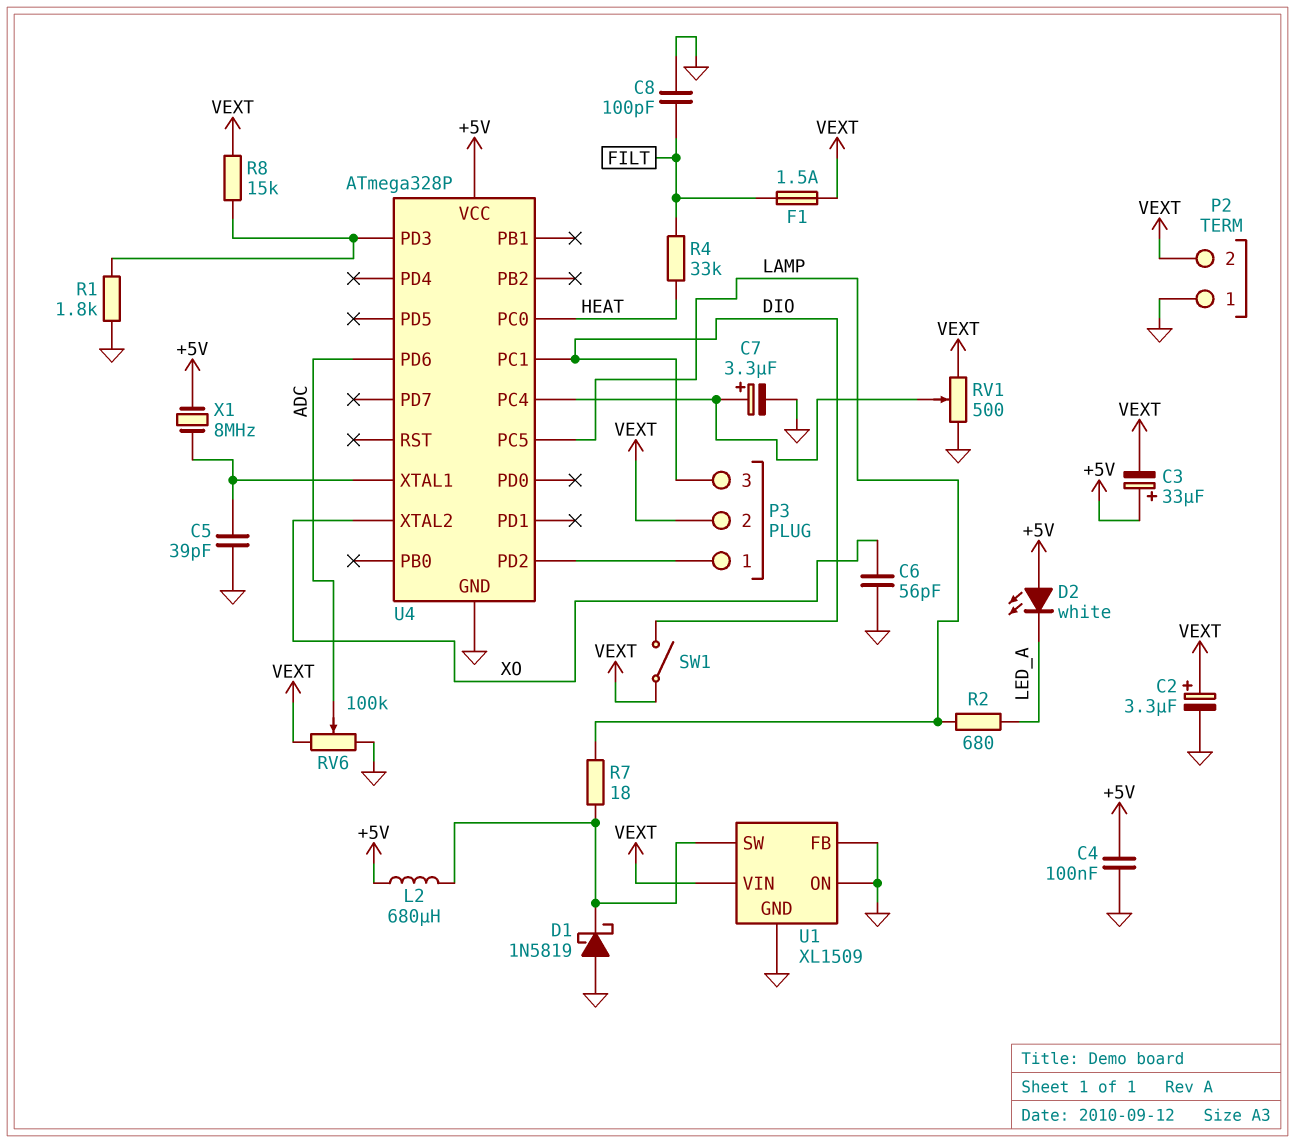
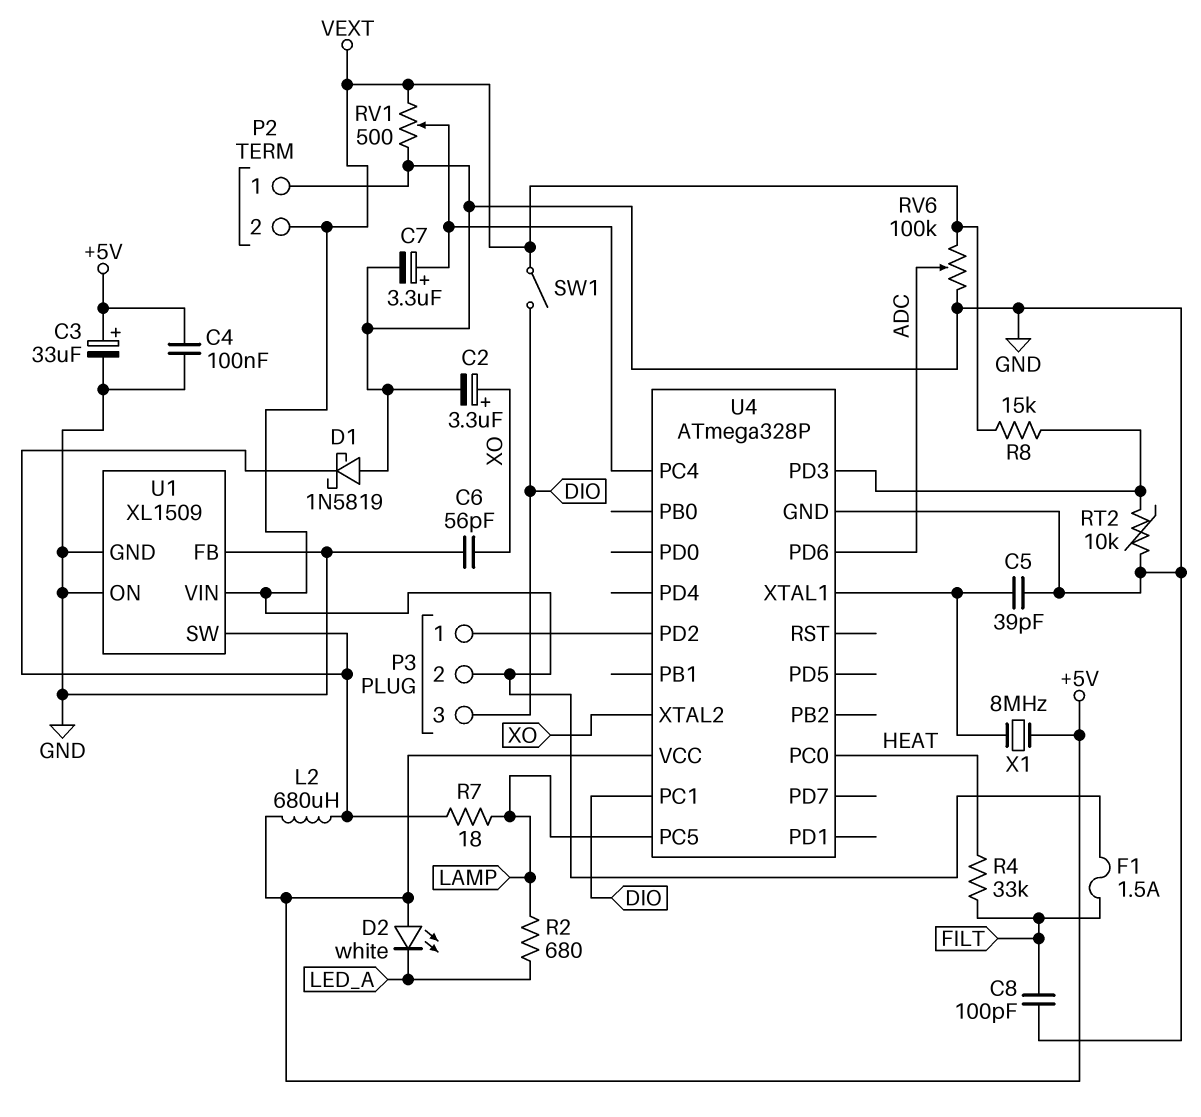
C2: 3.3uF (plus VEXT, minus GND) -> 3.3uF (plus XO, minus GND)
C3: 33uF (plus +5V, minus VEXT) -> 33uF (plus +5V, minus GND)
R1: 1.8k (GND, U4/PD3) -> none
RT2: none -> 10k (GND, U4/PD3)

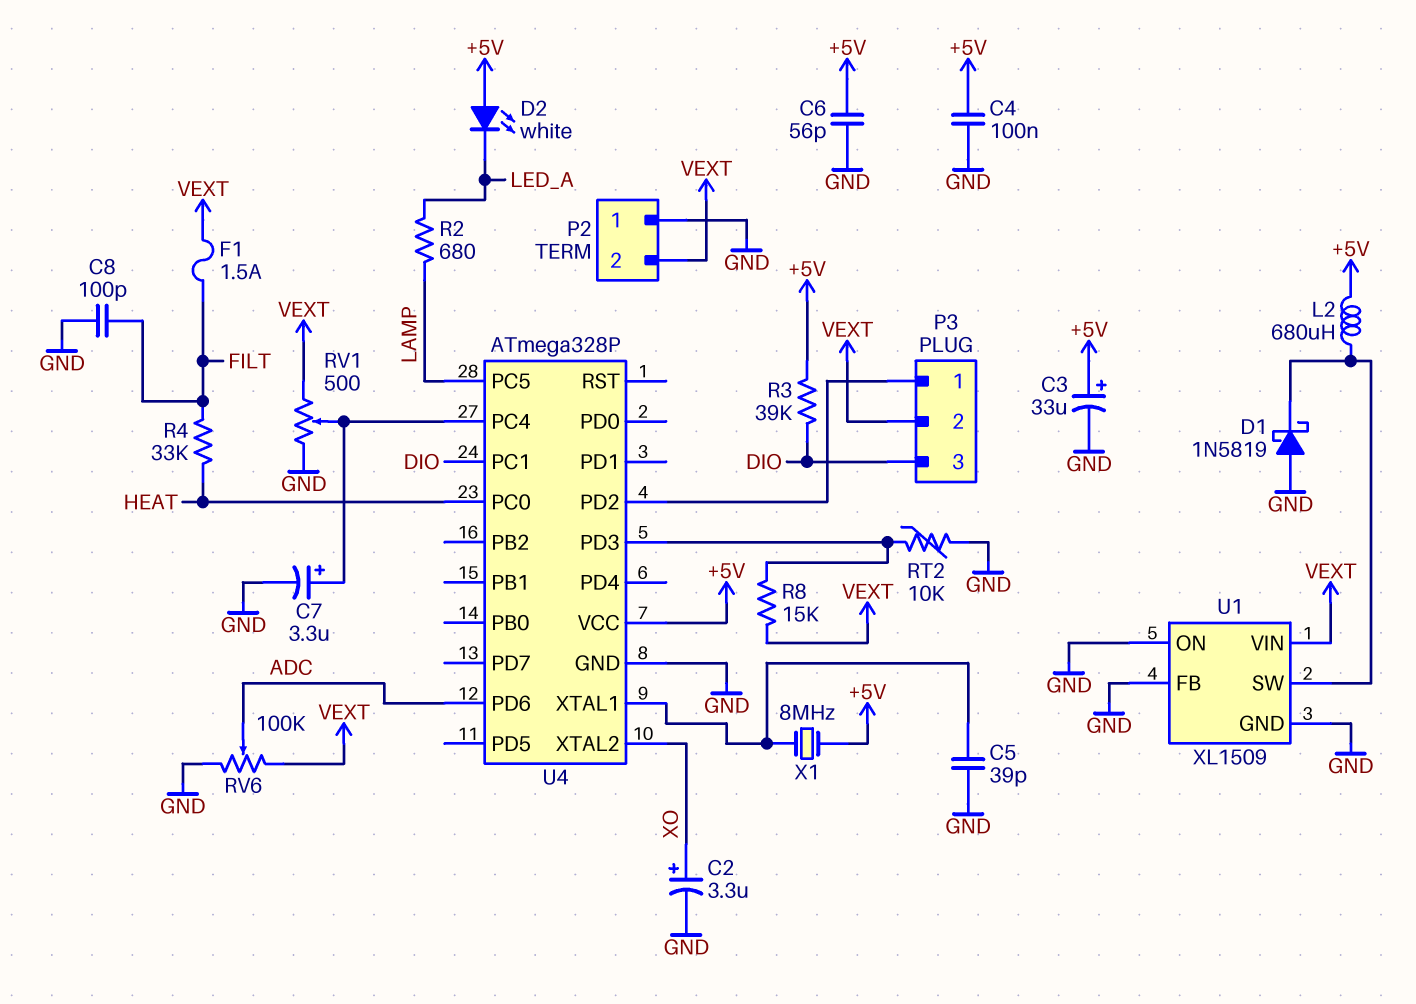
C6: 56pF (GND, XO) -> 56pF (+5V, GND)
R3: none -> 39k (+5V, DIO)
R7: 18 (LAMP, U1/SW) -> none
SW1: switch (DIO, VEXT) -> none

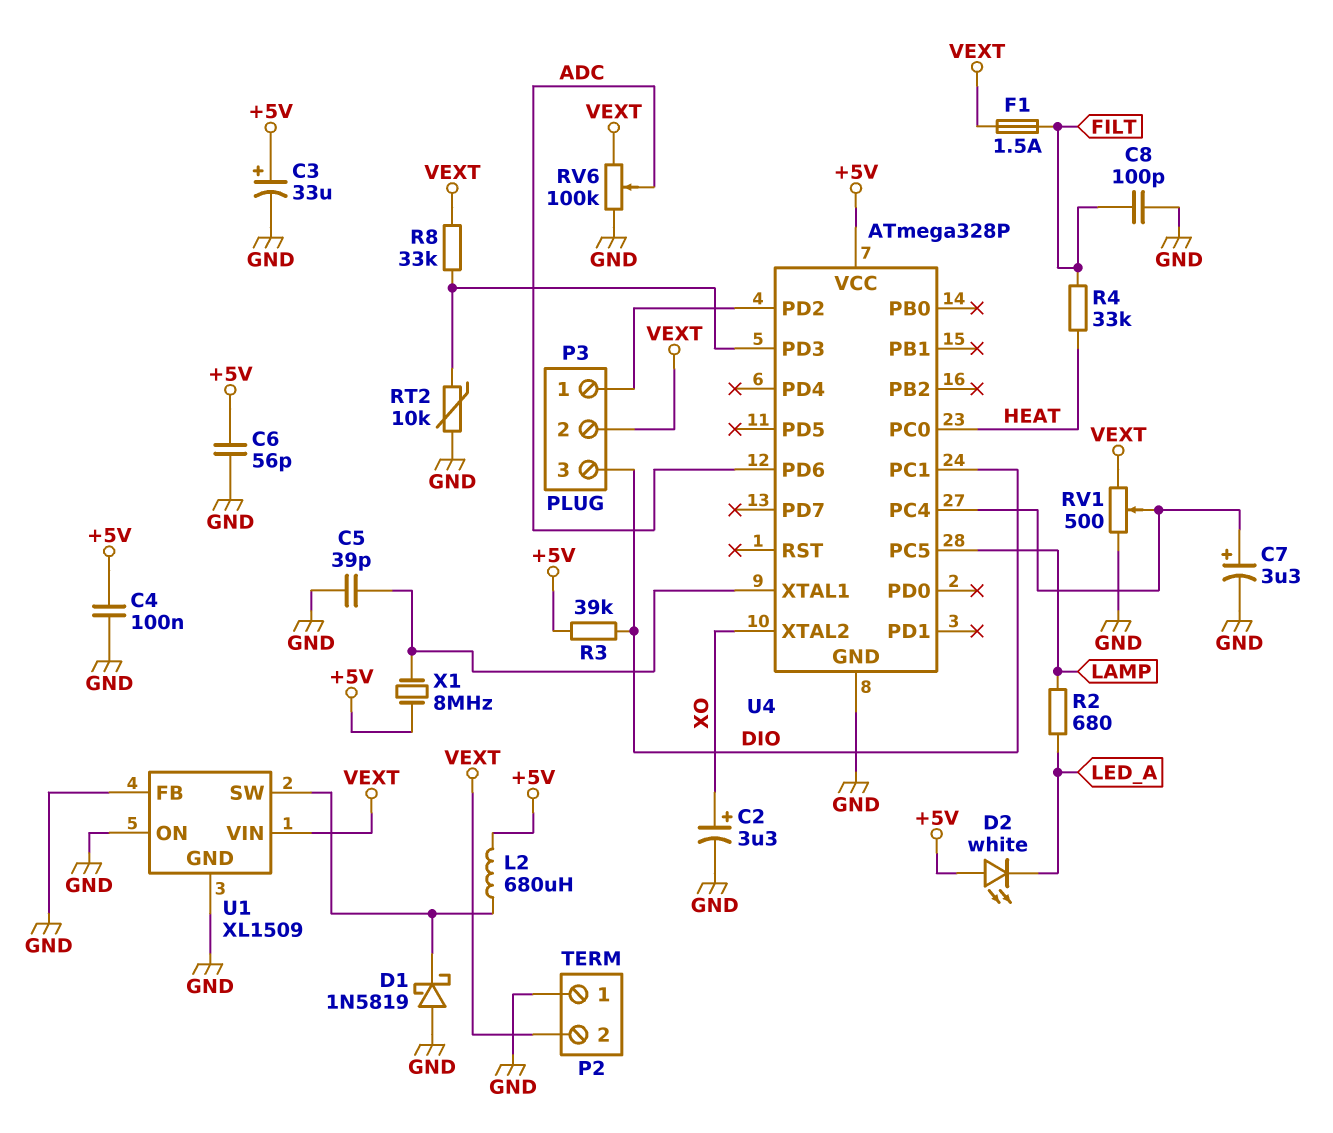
R8: 15k (U4/PD3, VEXT) -> 33k (U4/PD3, VEXT)

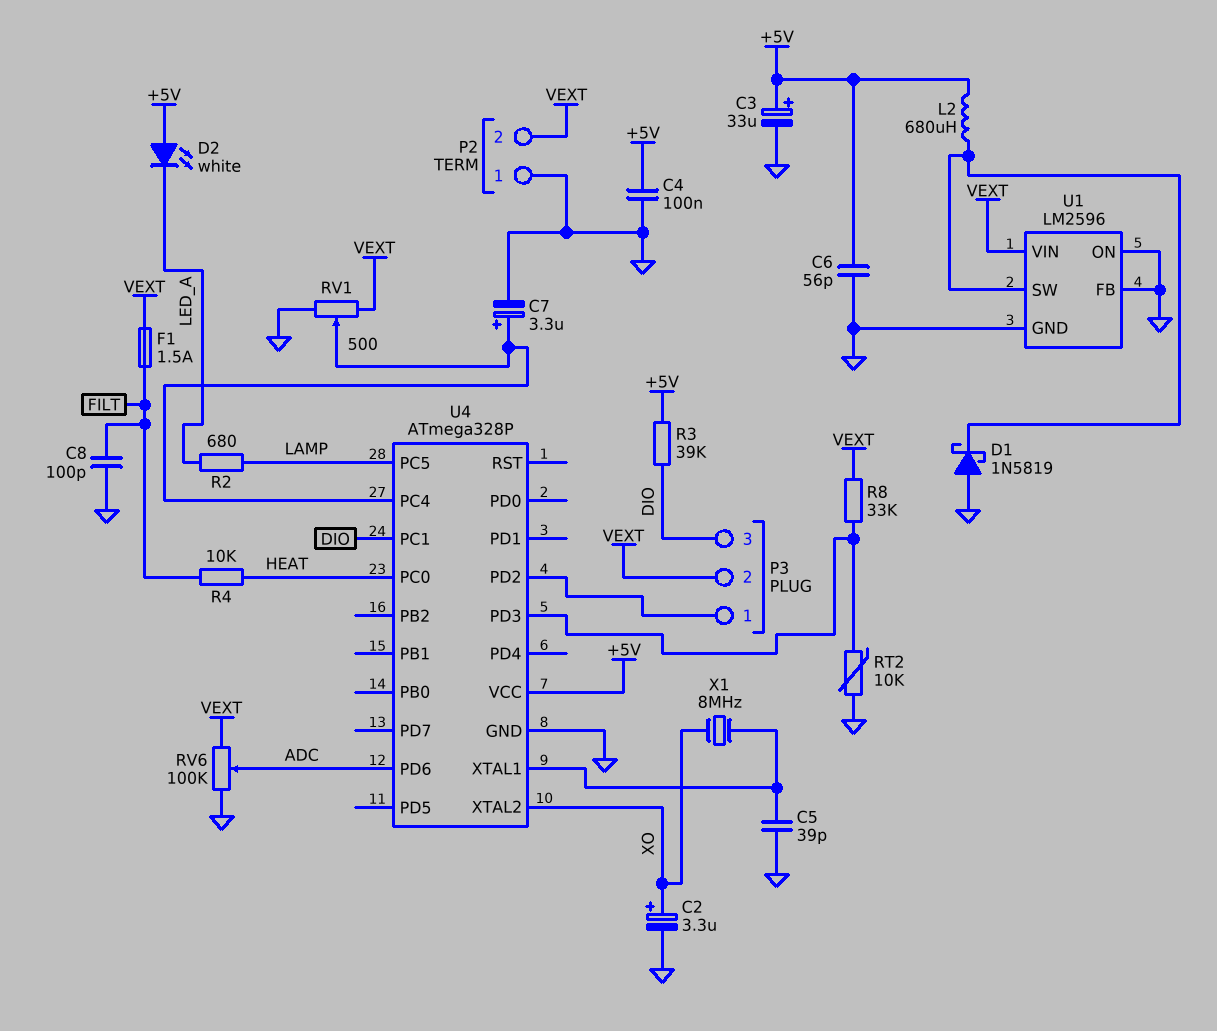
R4: 33k (FILT, HEAT) -> 10k (FILT, HEAT)
U1: XL1509 -> LM2596
X1: 8MHz (+5V, U4/XTAL1) -> 8MHz (U4/XTAL1, XO)

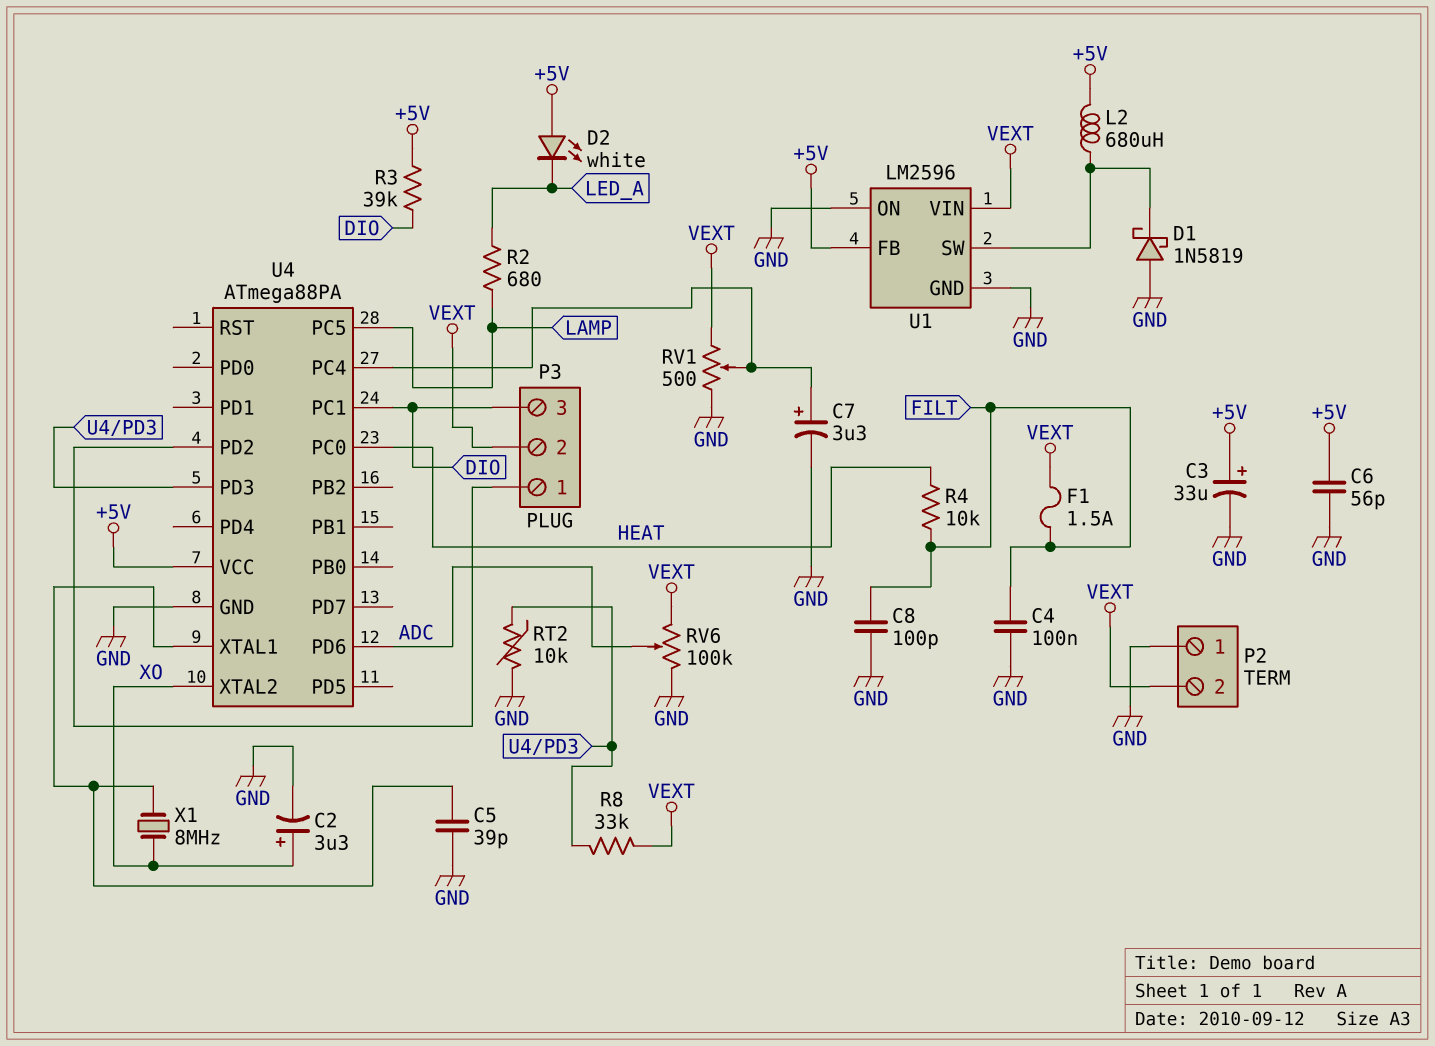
C4: 100nF (+5V, GND) -> 100nF (FILT, GND)
U1 pin FB: GND -> +5V
U4: ATmega328P -> ATmega88PA

